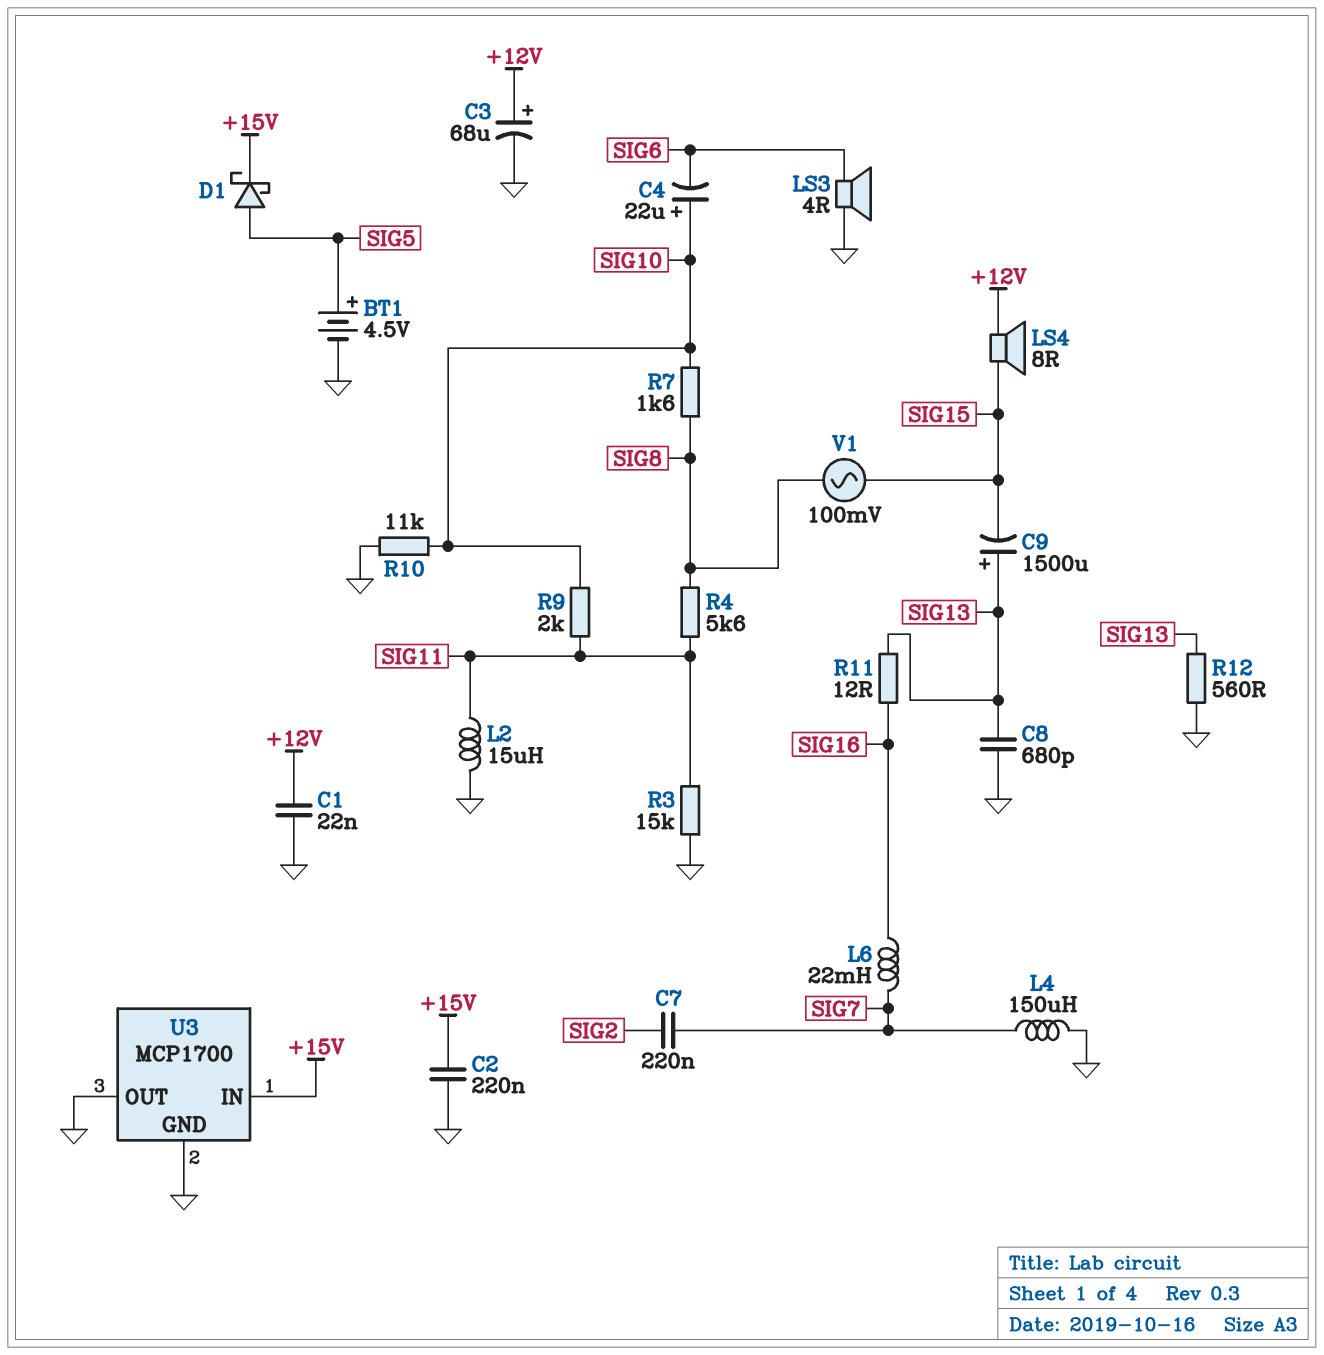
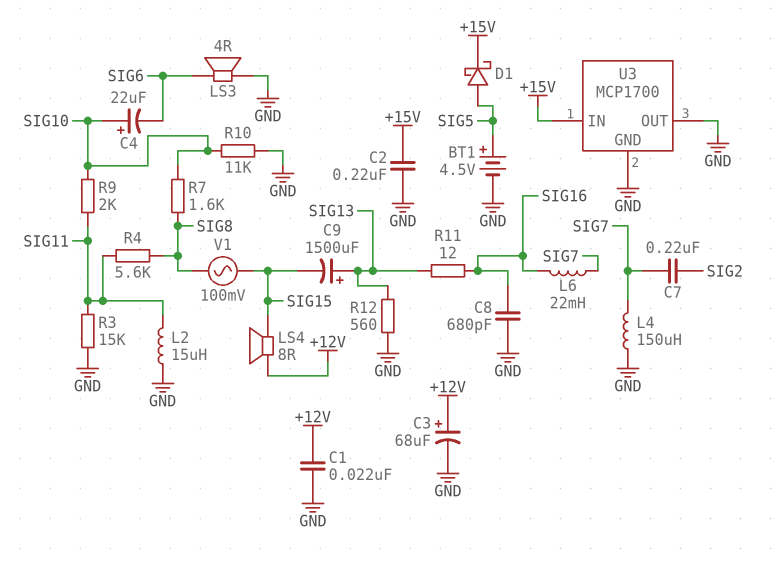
C8: 680pF (GND, SIG13) -> 680pF (GND, SIG16)

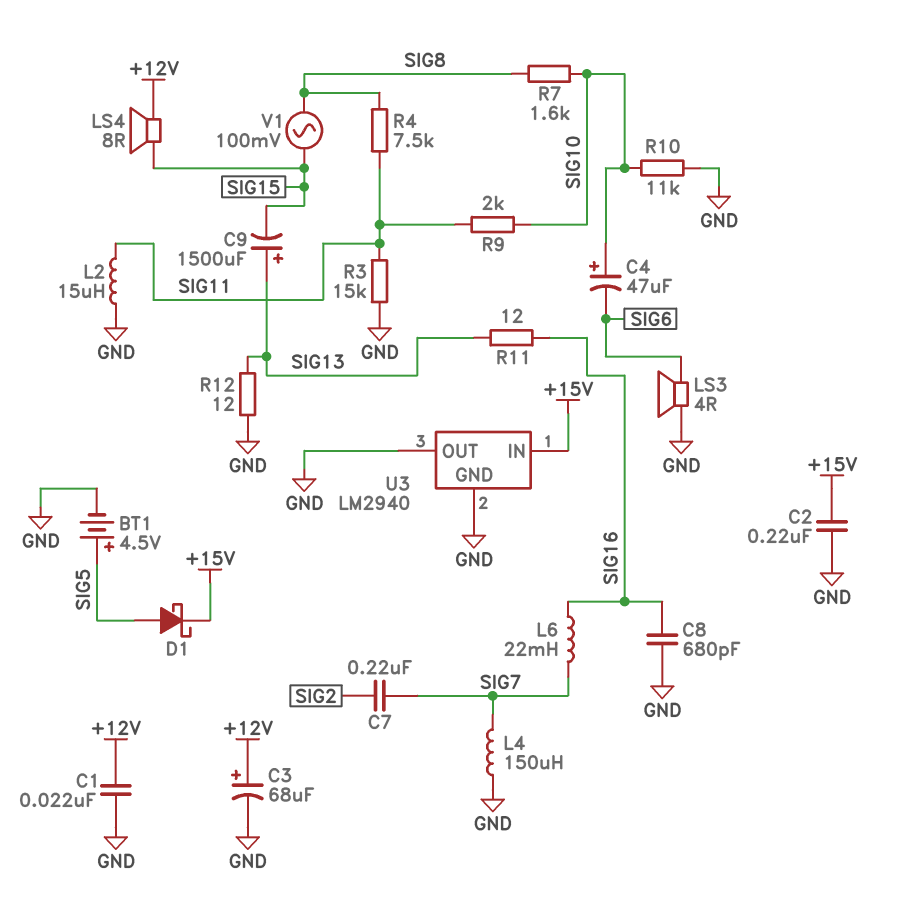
C4: 22uF (plus SIG10, minus SIG6) -> 47uF (plus SIG10, minus SIG6)
R4: 5.6k (SIG8, SIG11) -> 7.5k (SIG8, SIG11)
R12: 560 (GND, SIG13) -> 12 (GND, SIG13)
U3: MCP1700 -> LM2940

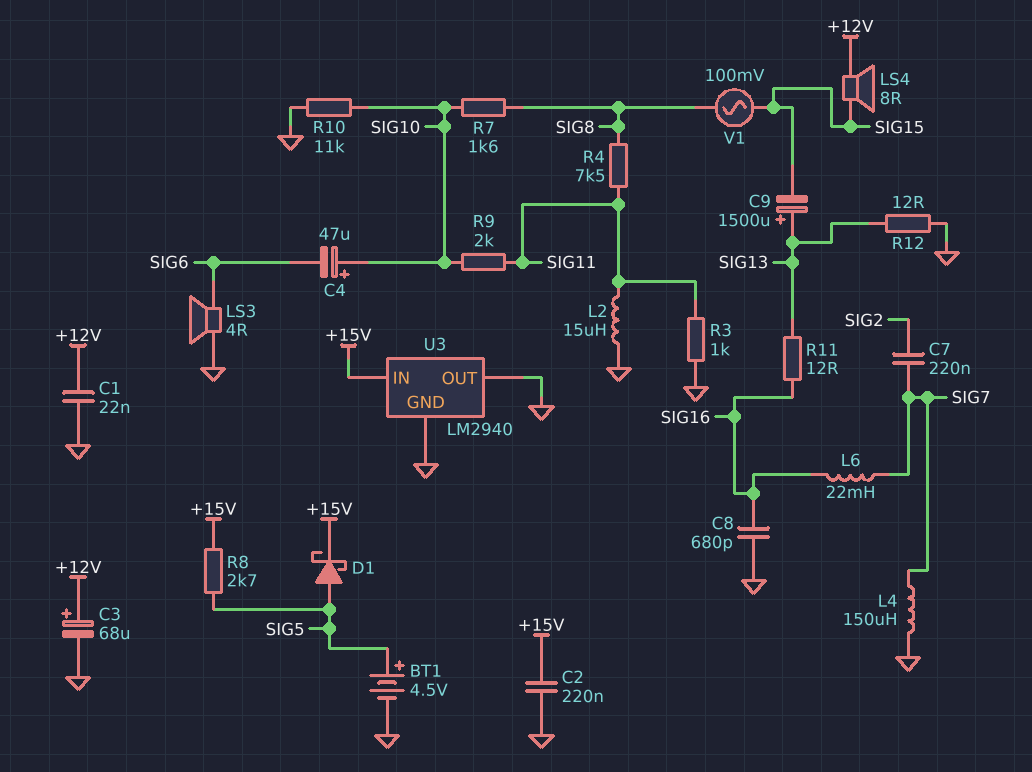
R3: 15k (GND, SIG11) -> 1k (GND, SIG11)
R8: none -> 2.7k (+15V, SIG5)

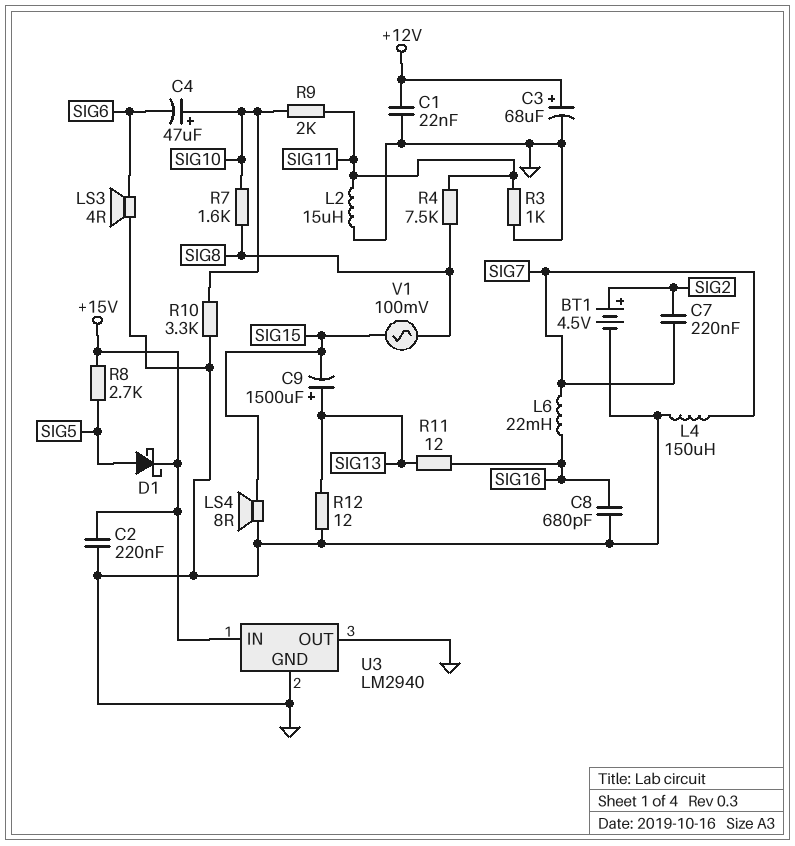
BT1: 4.5V (plus SIG5, minus GND) -> 4.5V (plus SIG2, minus GND)
LS4: speaker 8R (+12V, SIG15) -> speaker 8R (GND, SIG15)
R10: 11k (GND, SIG10) -> 3.3k (GND, SIG10)

